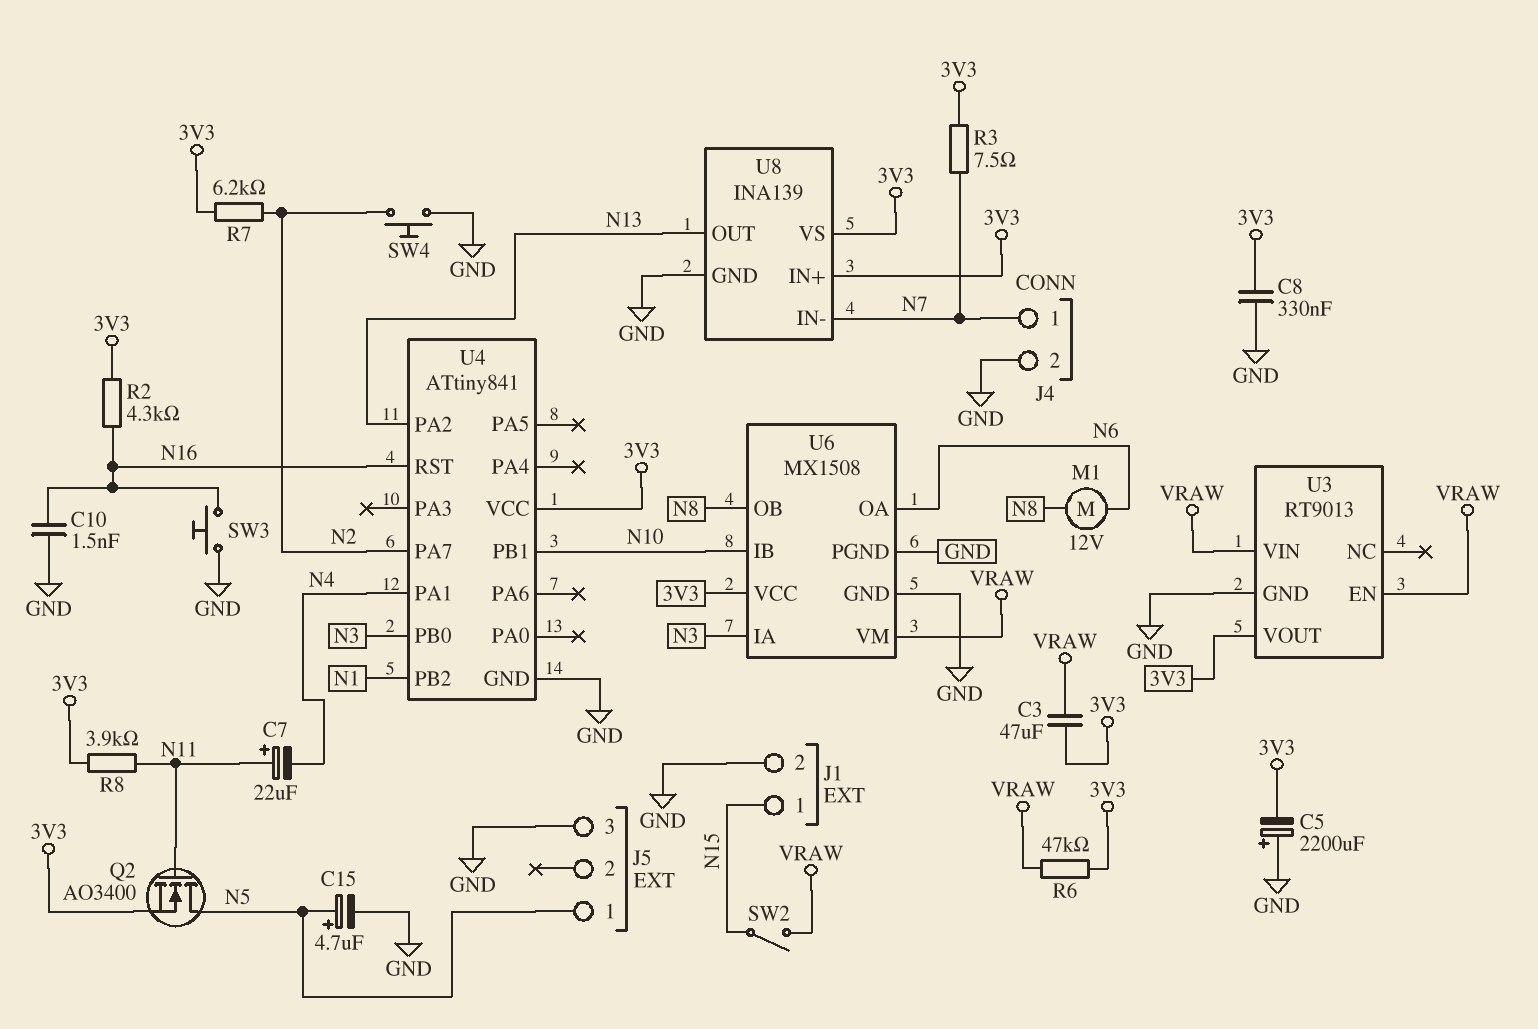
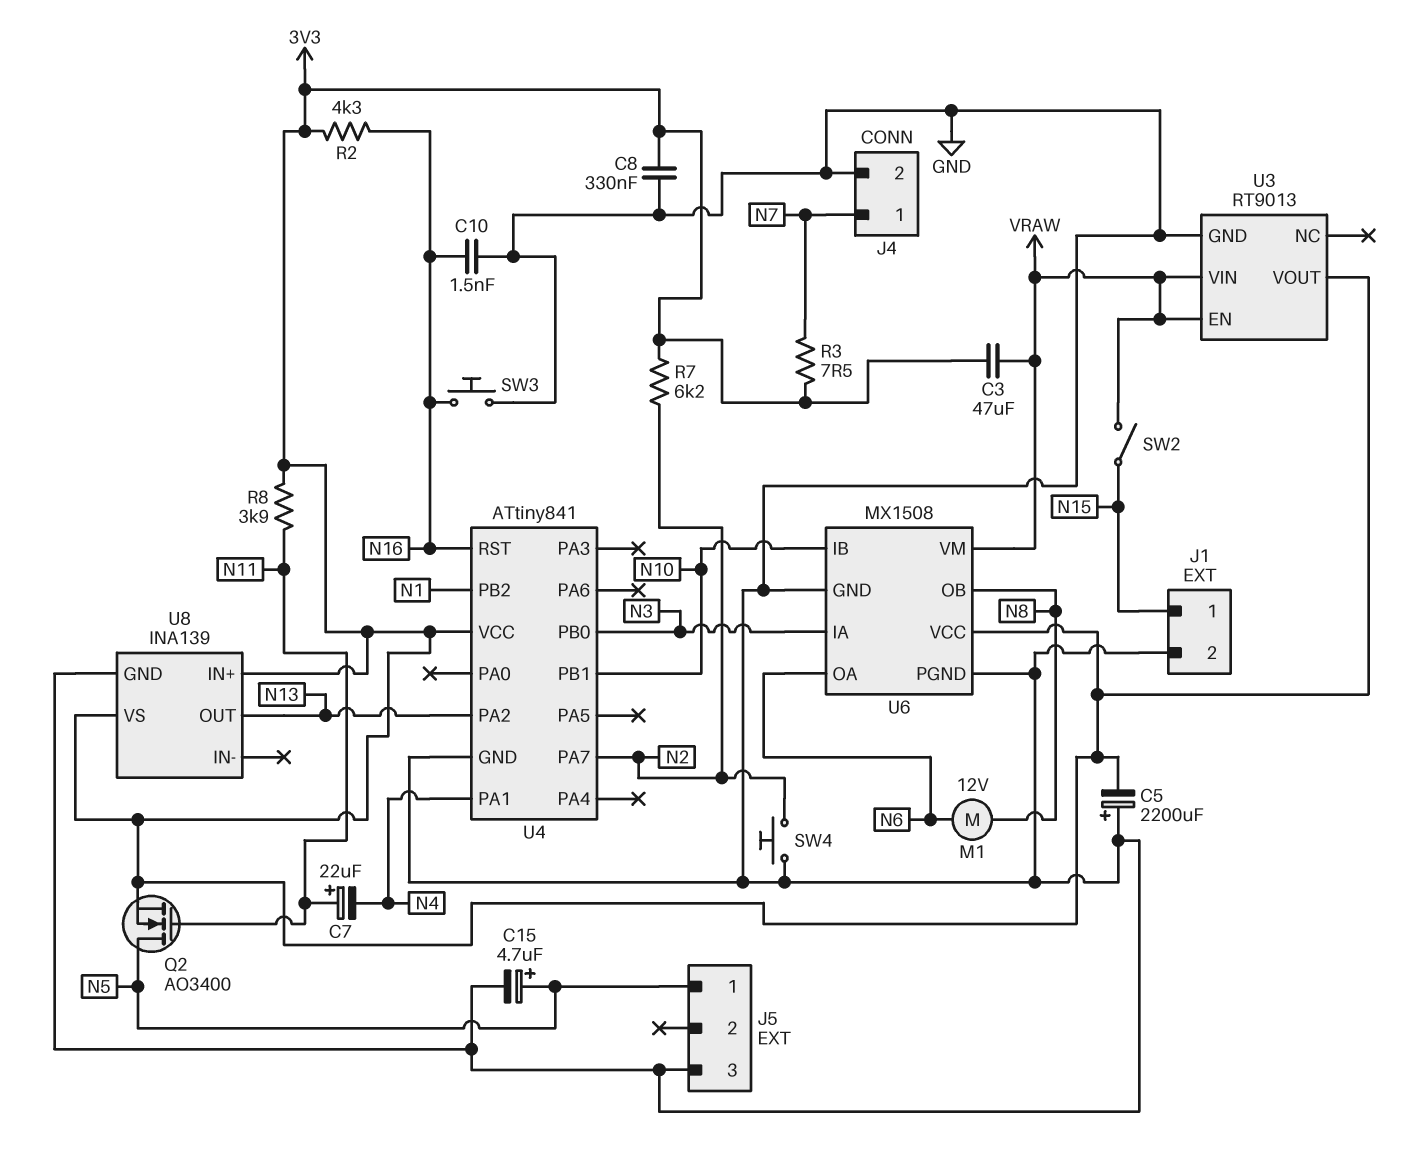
R6: 47k (3V3, VRAW) -> none
U8 pin IN-: N7 -> none

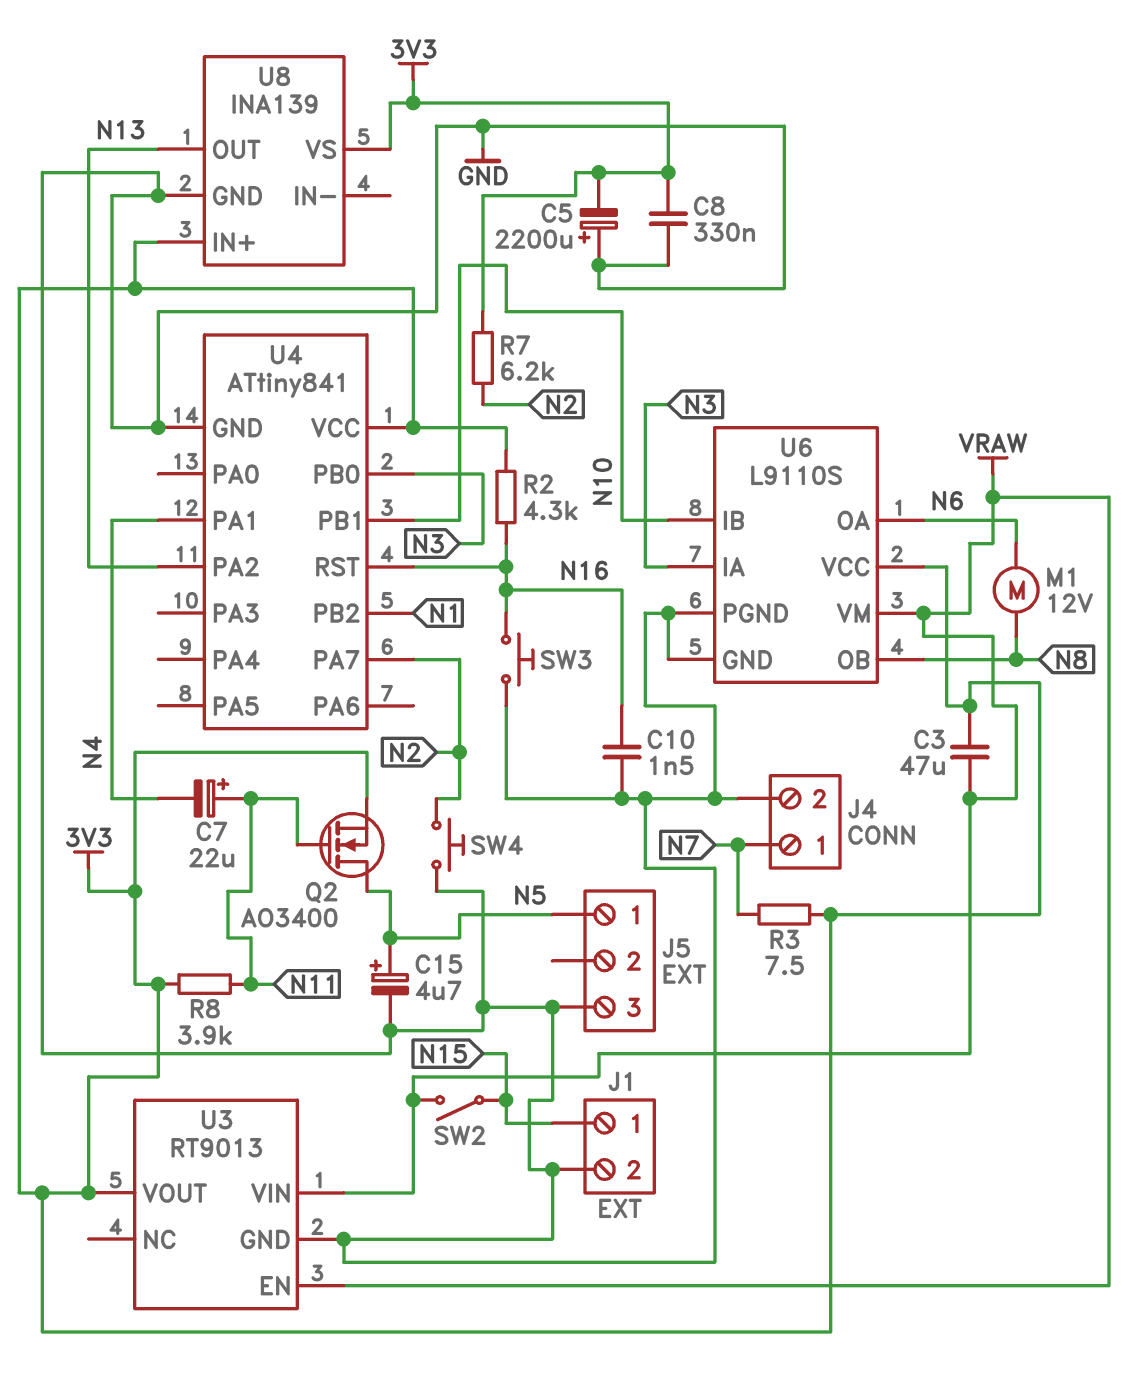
U6: MX1508 -> L9110S

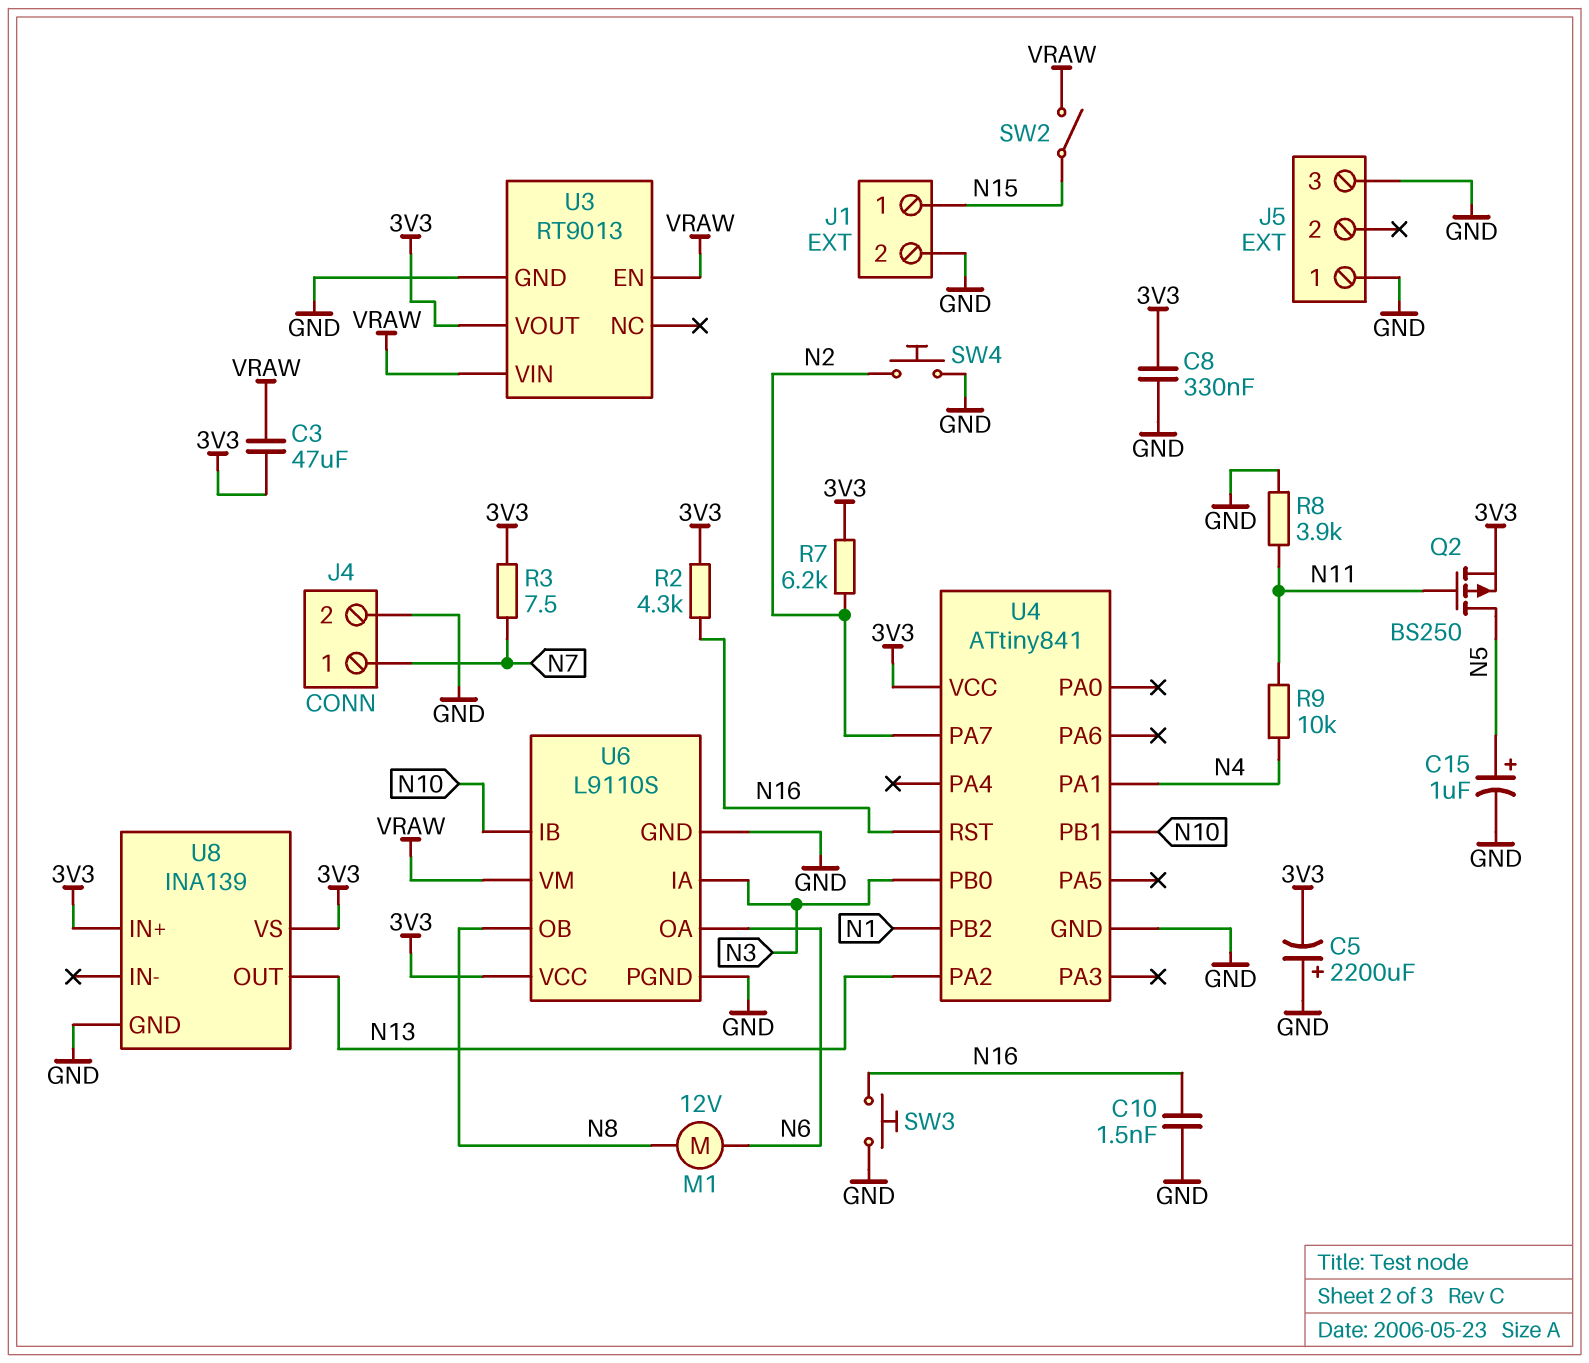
C7: 22uF (plus N11, minus N4) -> none
C15: 4.7uF (plus N5, minus GND) -> 1uF (plus N5, minus GND)
J5 pin 1: N5 -> GND
Q2: NMOS AO3400 (G N11, D N5, S 3V3) -> PMOS BS250 (G N11, D N5, S 3V3)
R8: 3.9k (3V3, N11) -> 3.9k (GND, N11)
R9: none -> 10k (N4, N11)

